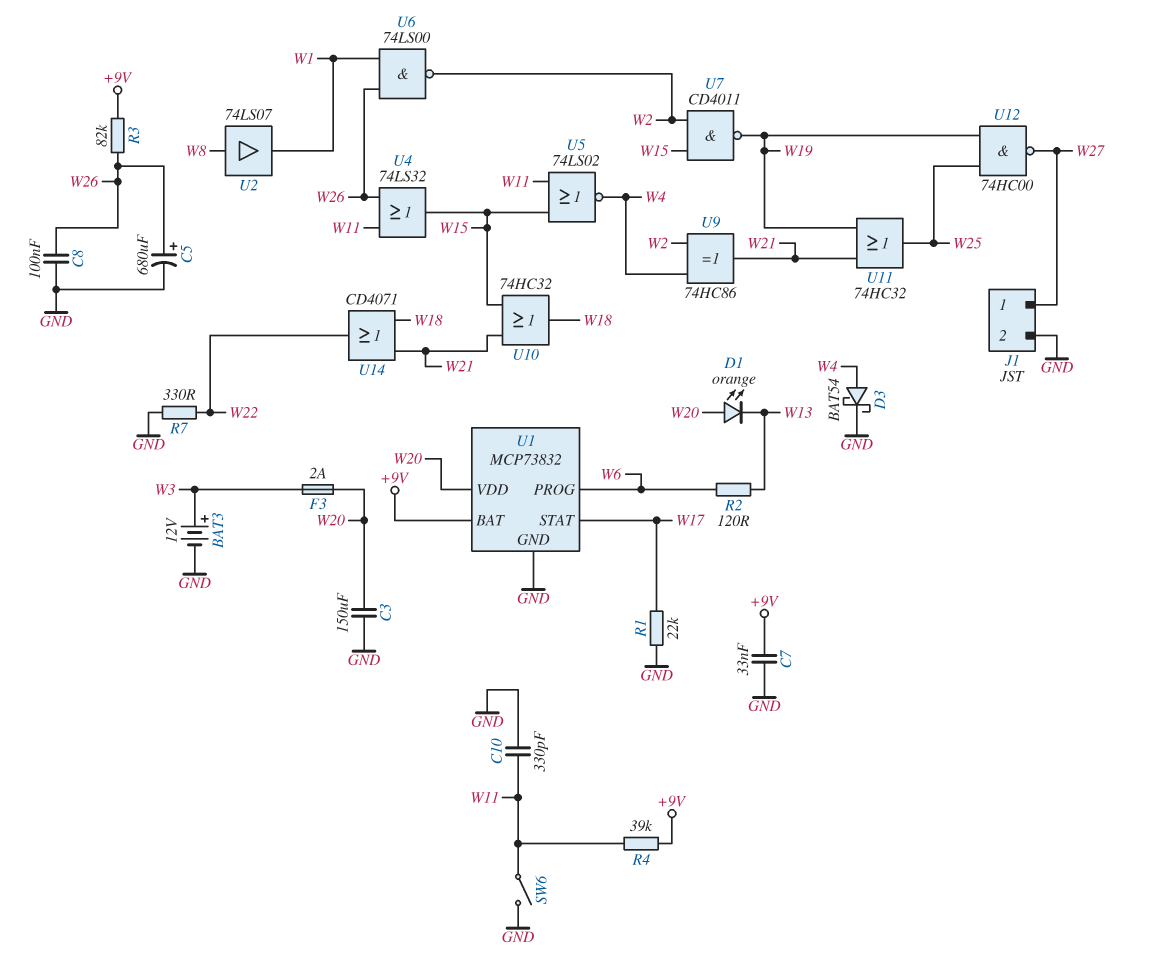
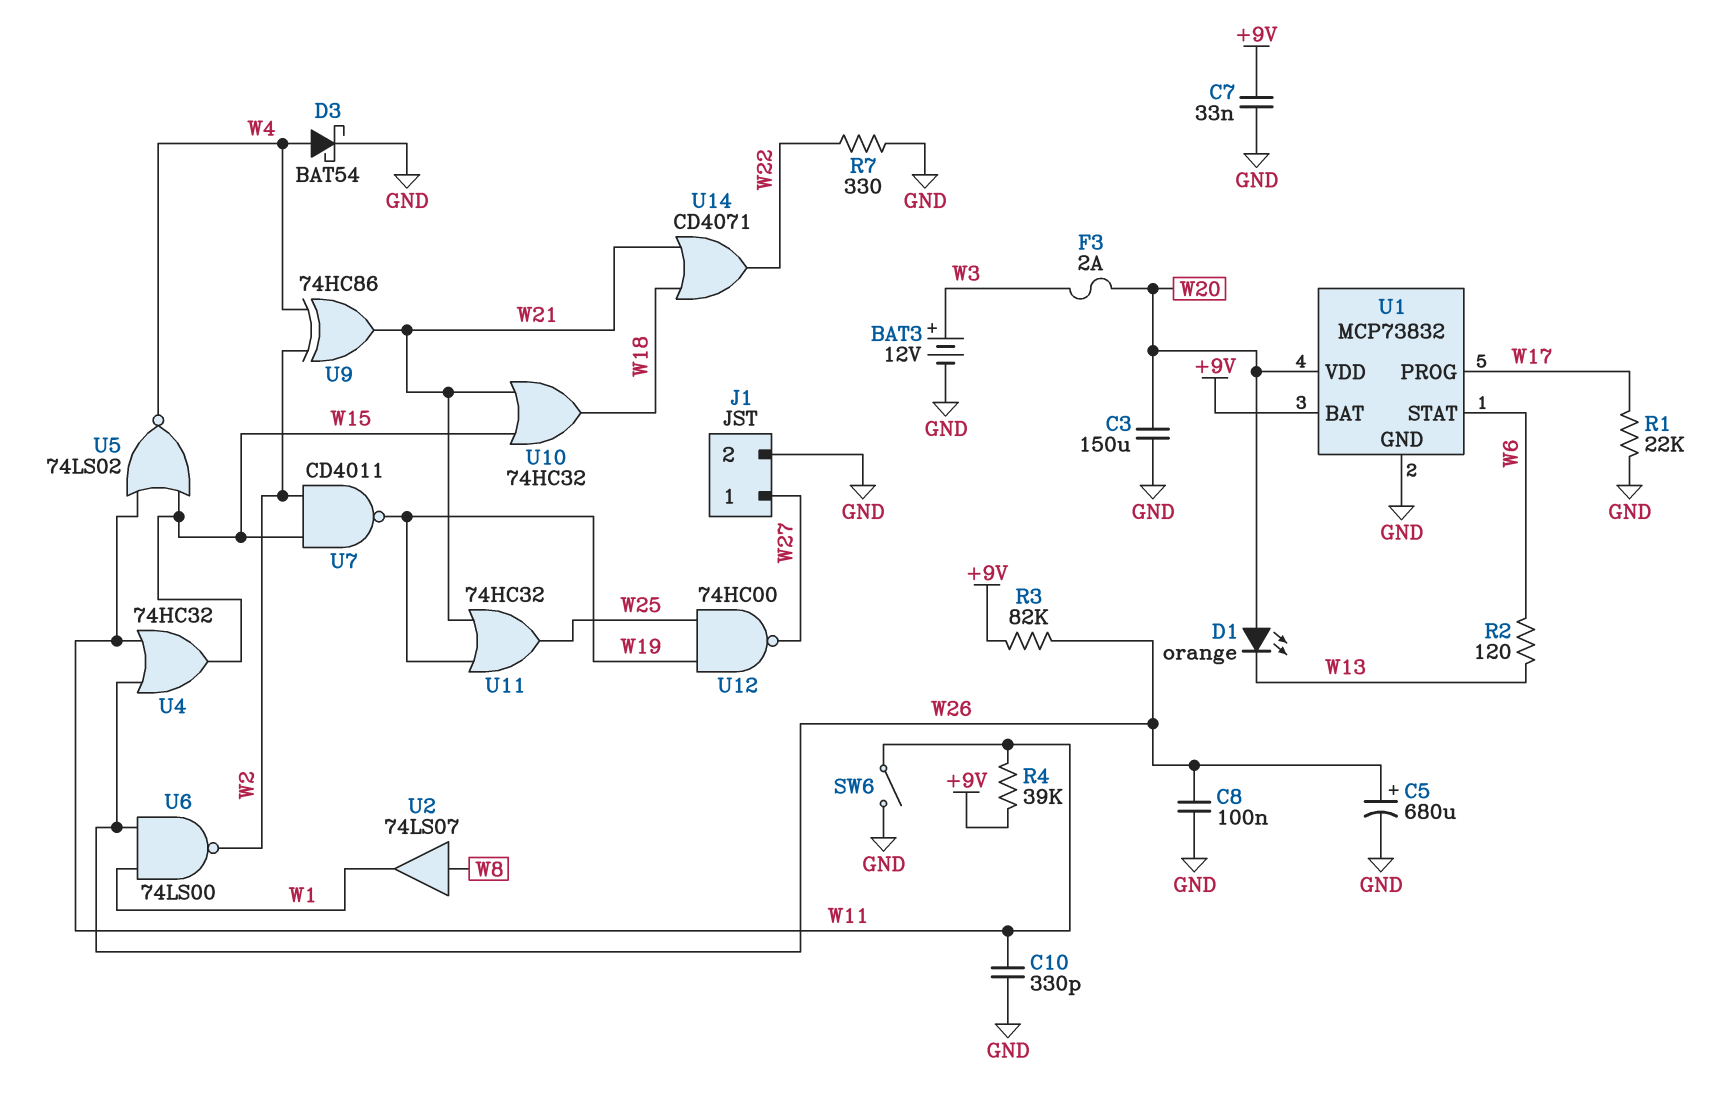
U1 pin PROG: W6 -> W17
U1 pin STAT: W17 -> W6
U4: OR 74LS32 (in W11, in W26, out W15) -> OR 74HC32 (in W11, in W26, out W15)

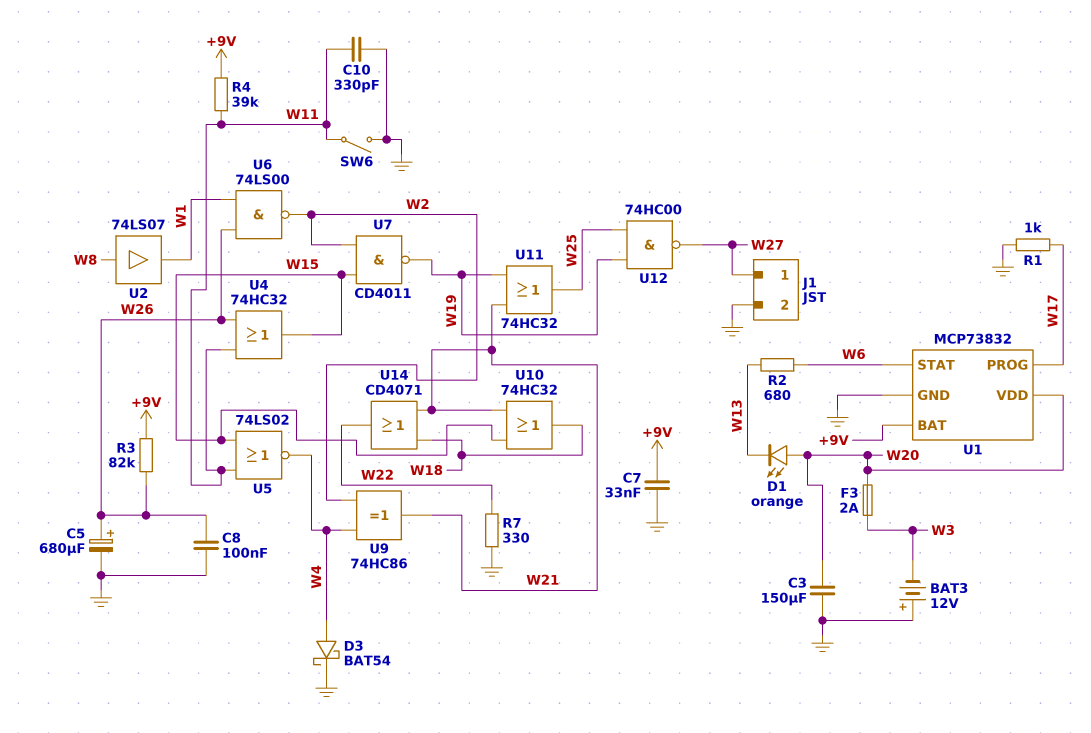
BAT3: 12V (plus W3, minus GND) -> 12V (plus GND, minus W3)
R1: 22k (GND, W17) -> 1k (GND, W17)
R2: 120 (W6, W13) -> 680 (W6, W13)

